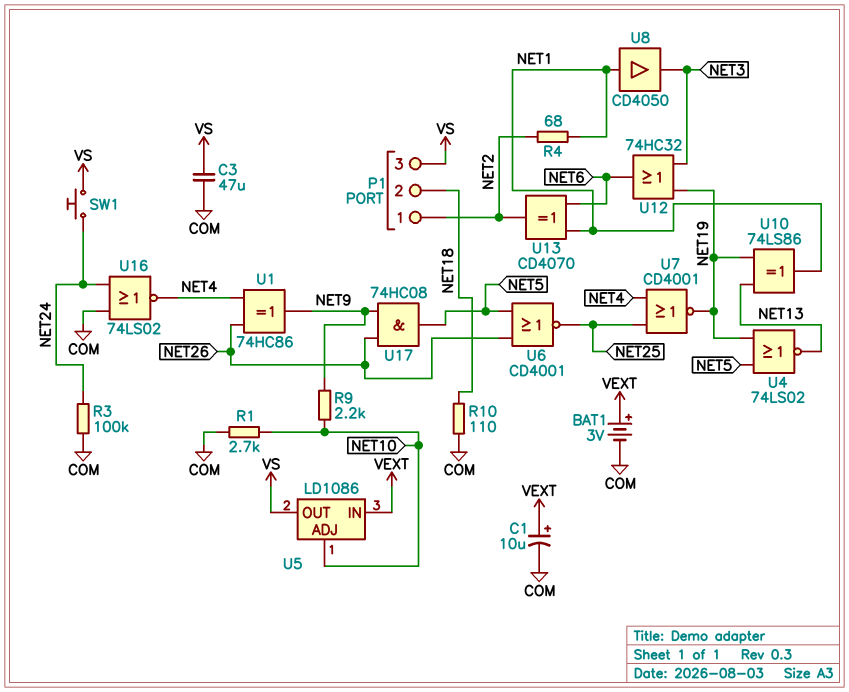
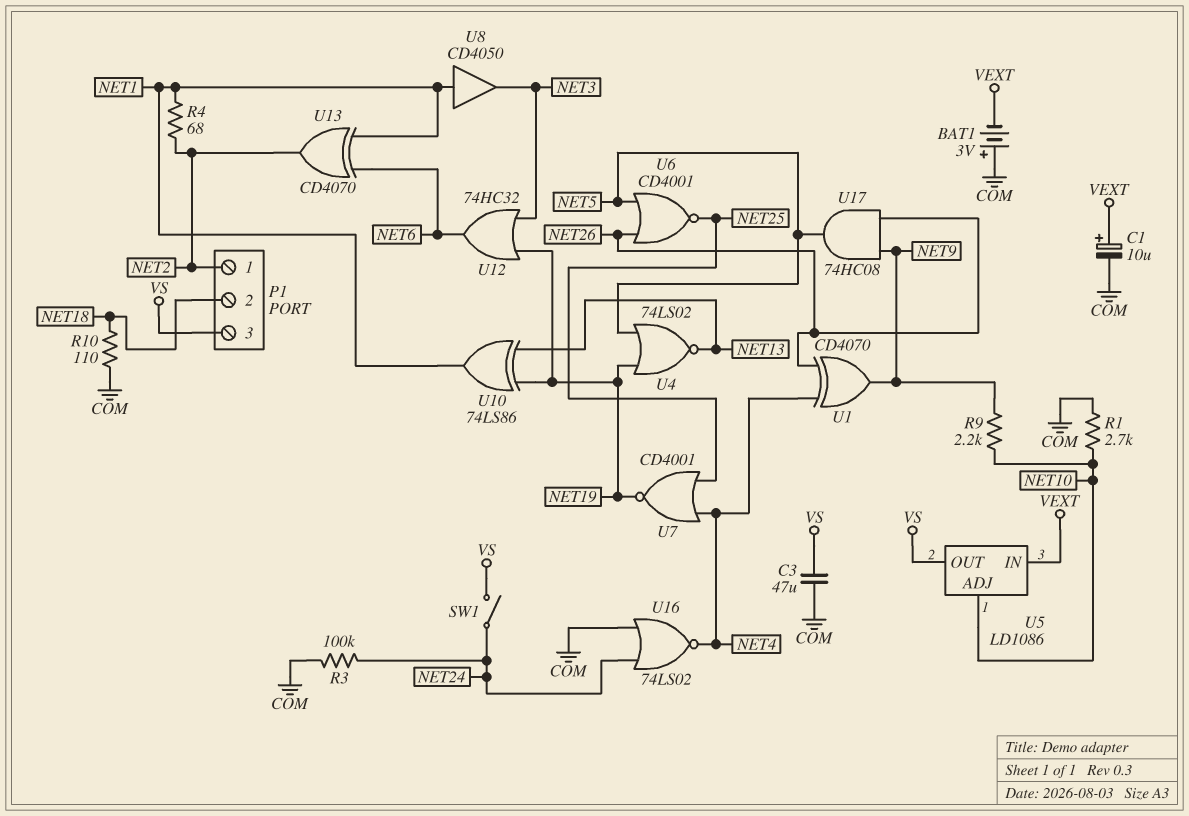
BAT1: 3V (plus VEXT, minus COM) -> 3V (plus COM, minus VEXT)
SW1: button (NET24, VS) -> switch (NET24, VS)
U1: XOR 74HC86 (in NET4, in NET26, out NET9) -> XOR CD4070 (in NET4, in NET26, out NET9)

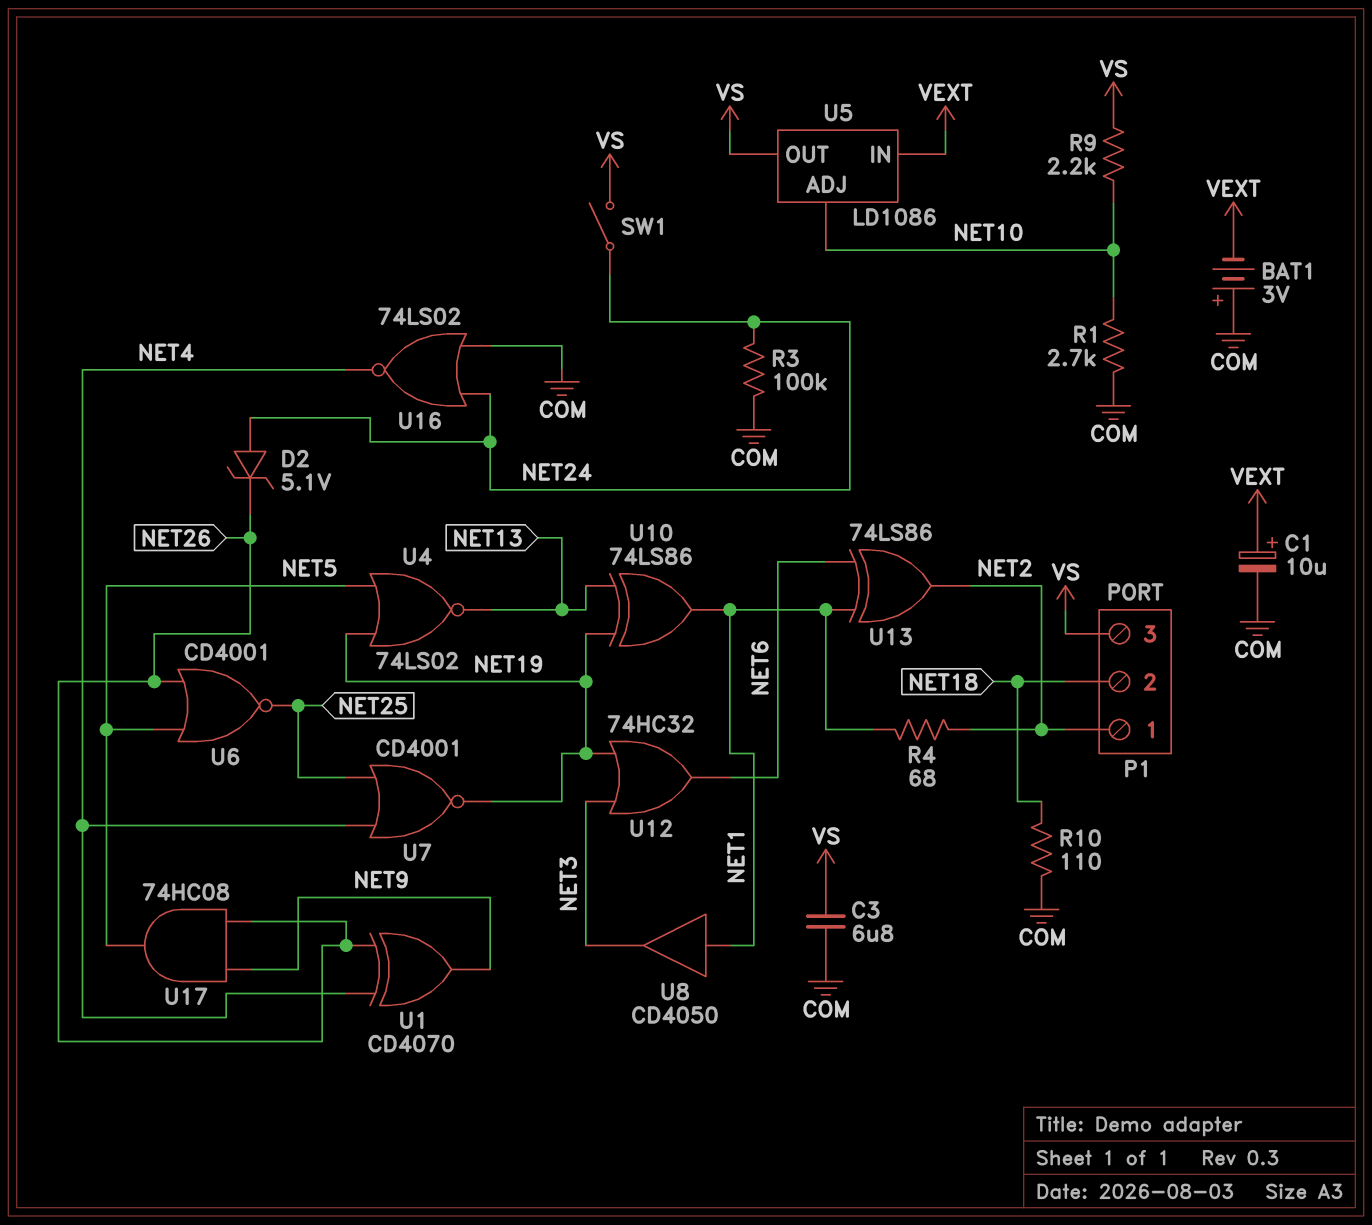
C3: 47uF (COM, VS) -> 6.8uF (COM, VS)
D2: none -> zener 5.1V (A NET24, K NET26)
R9: 2.2k (NET9, NET10) -> 2.2k (NET10, VS)
U13: XOR CD4070 (in NET1, in NET6, out NET2) -> XOR 74LS86 (in NET1, in NET6, out NET2)

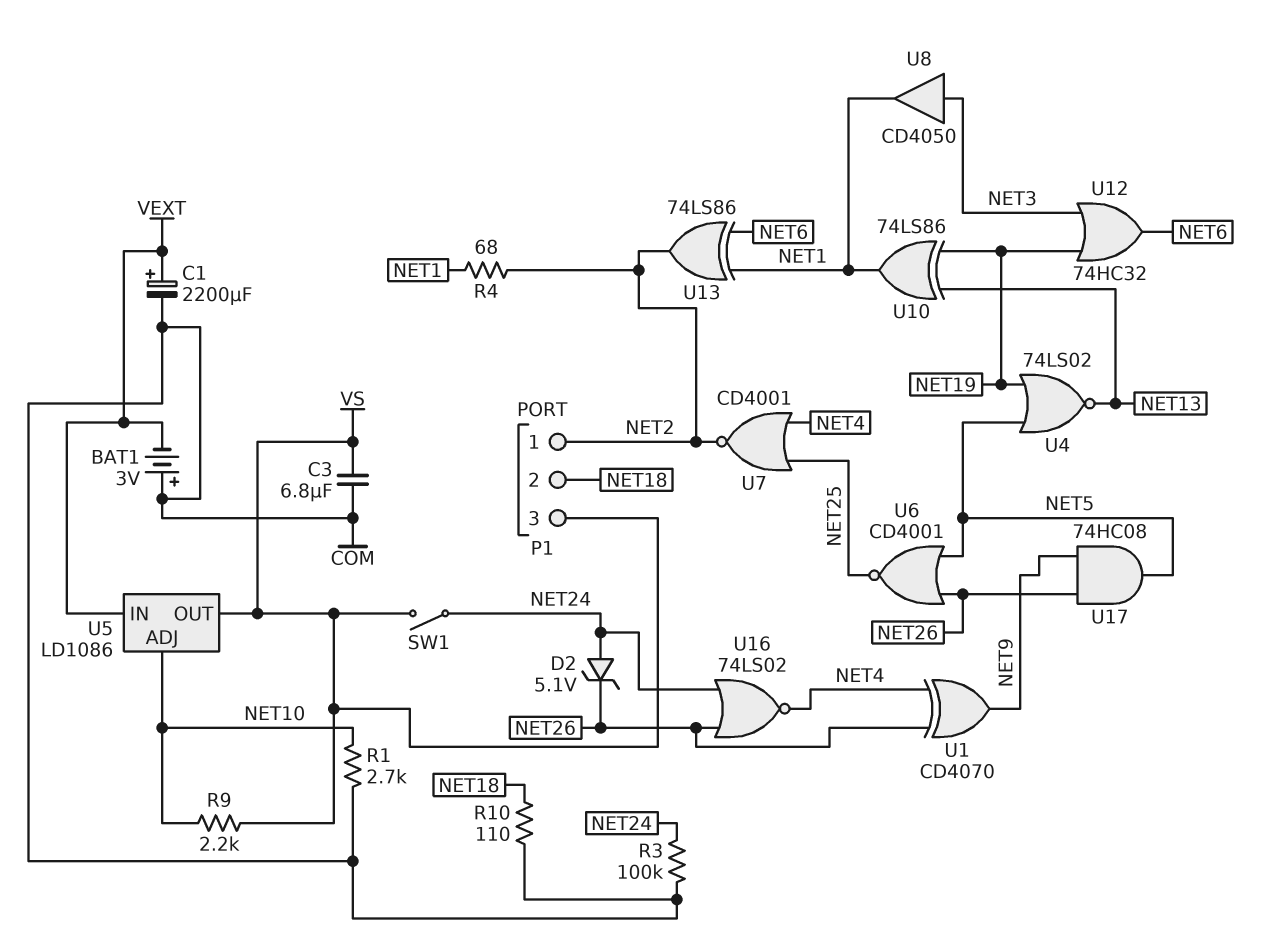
C1: 10uF (plus VEXT, minus COM) -> 2200uF (plus VEXT, minus COM)
U7: NOR CD4001 (in NET4, in NET25, out NET19) -> NOR CD4001 (in NET4, in NET25, out NET2)
U8: buffer CD4050 (in NET1, out NET3) -> buffer CD4050 (in NET3, out NET1)
U16: NOR 74LS02 (in COM, in NET24, out NET4) -> NOR 74LS02 (in NET24, in NET26, out NET4)

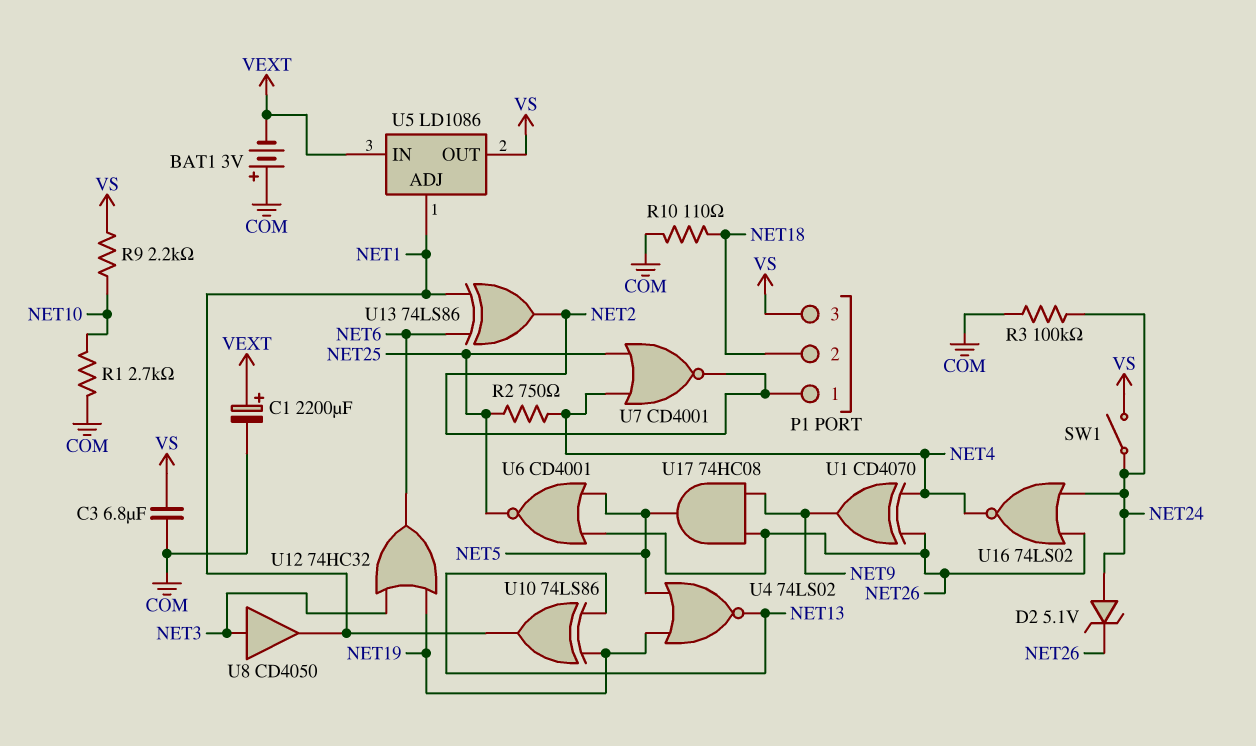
R2: none -> 750 (NET4, NET25)
R4: 68 (NET1, NET2) -> none
U5 pin ADJ: NET10 -> NET1

